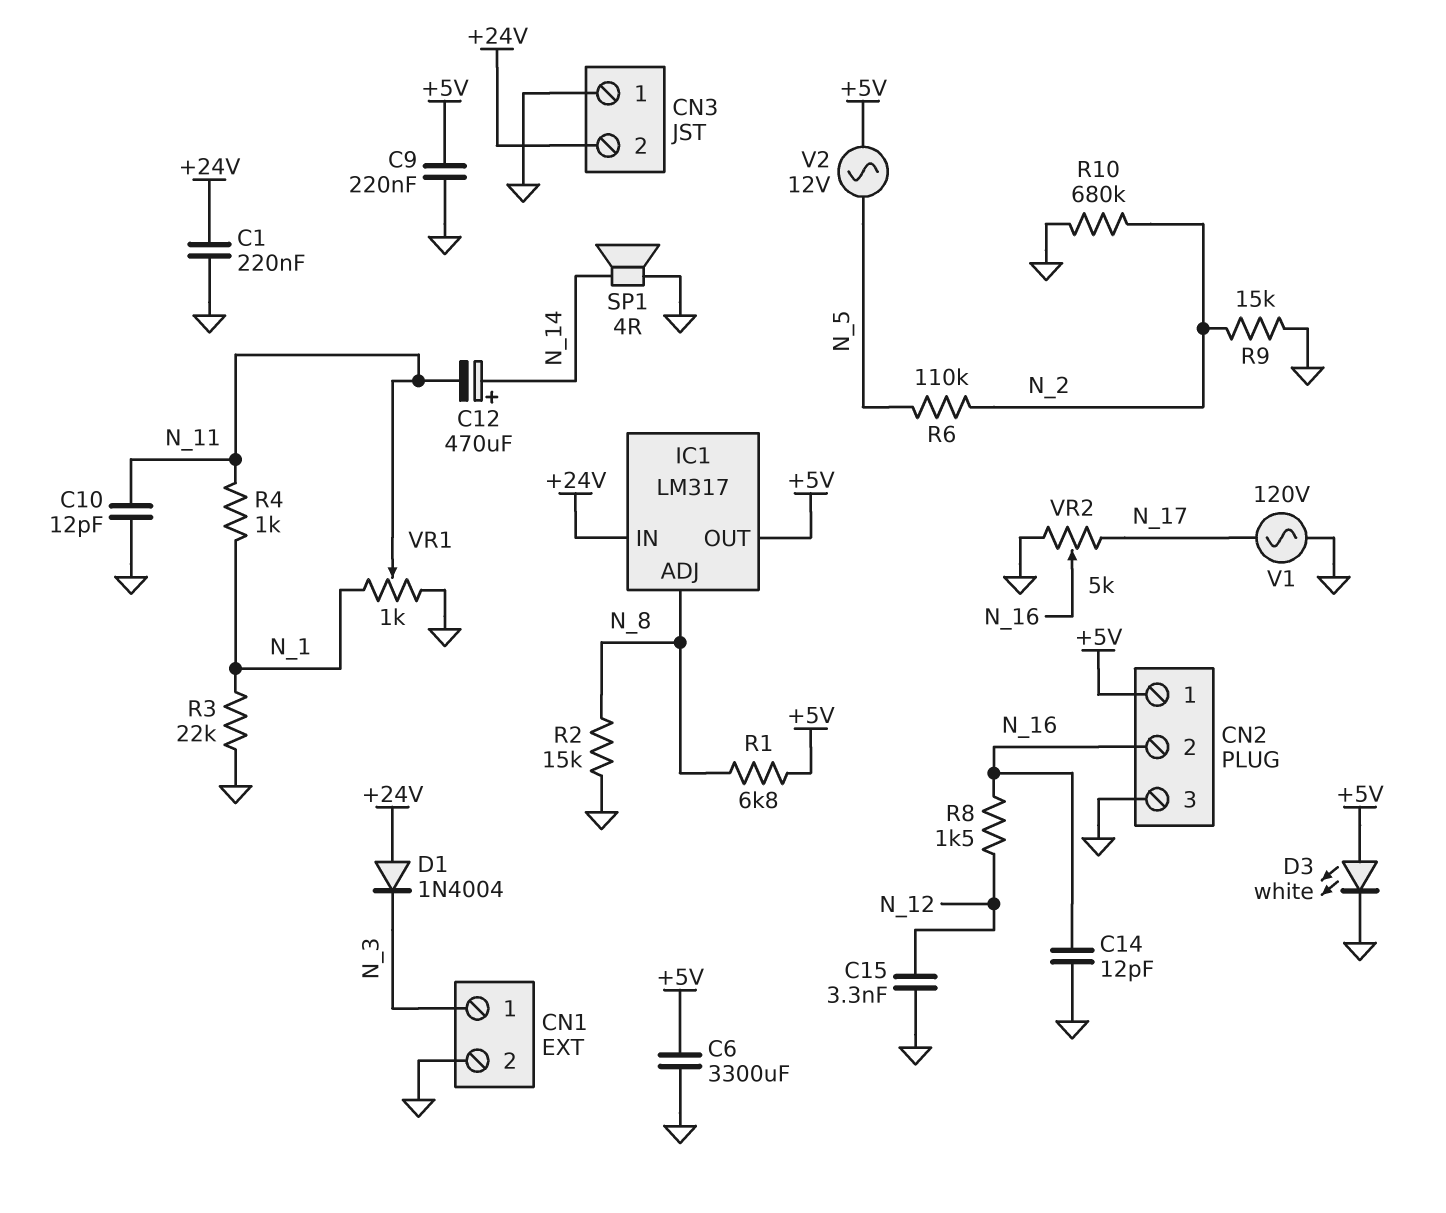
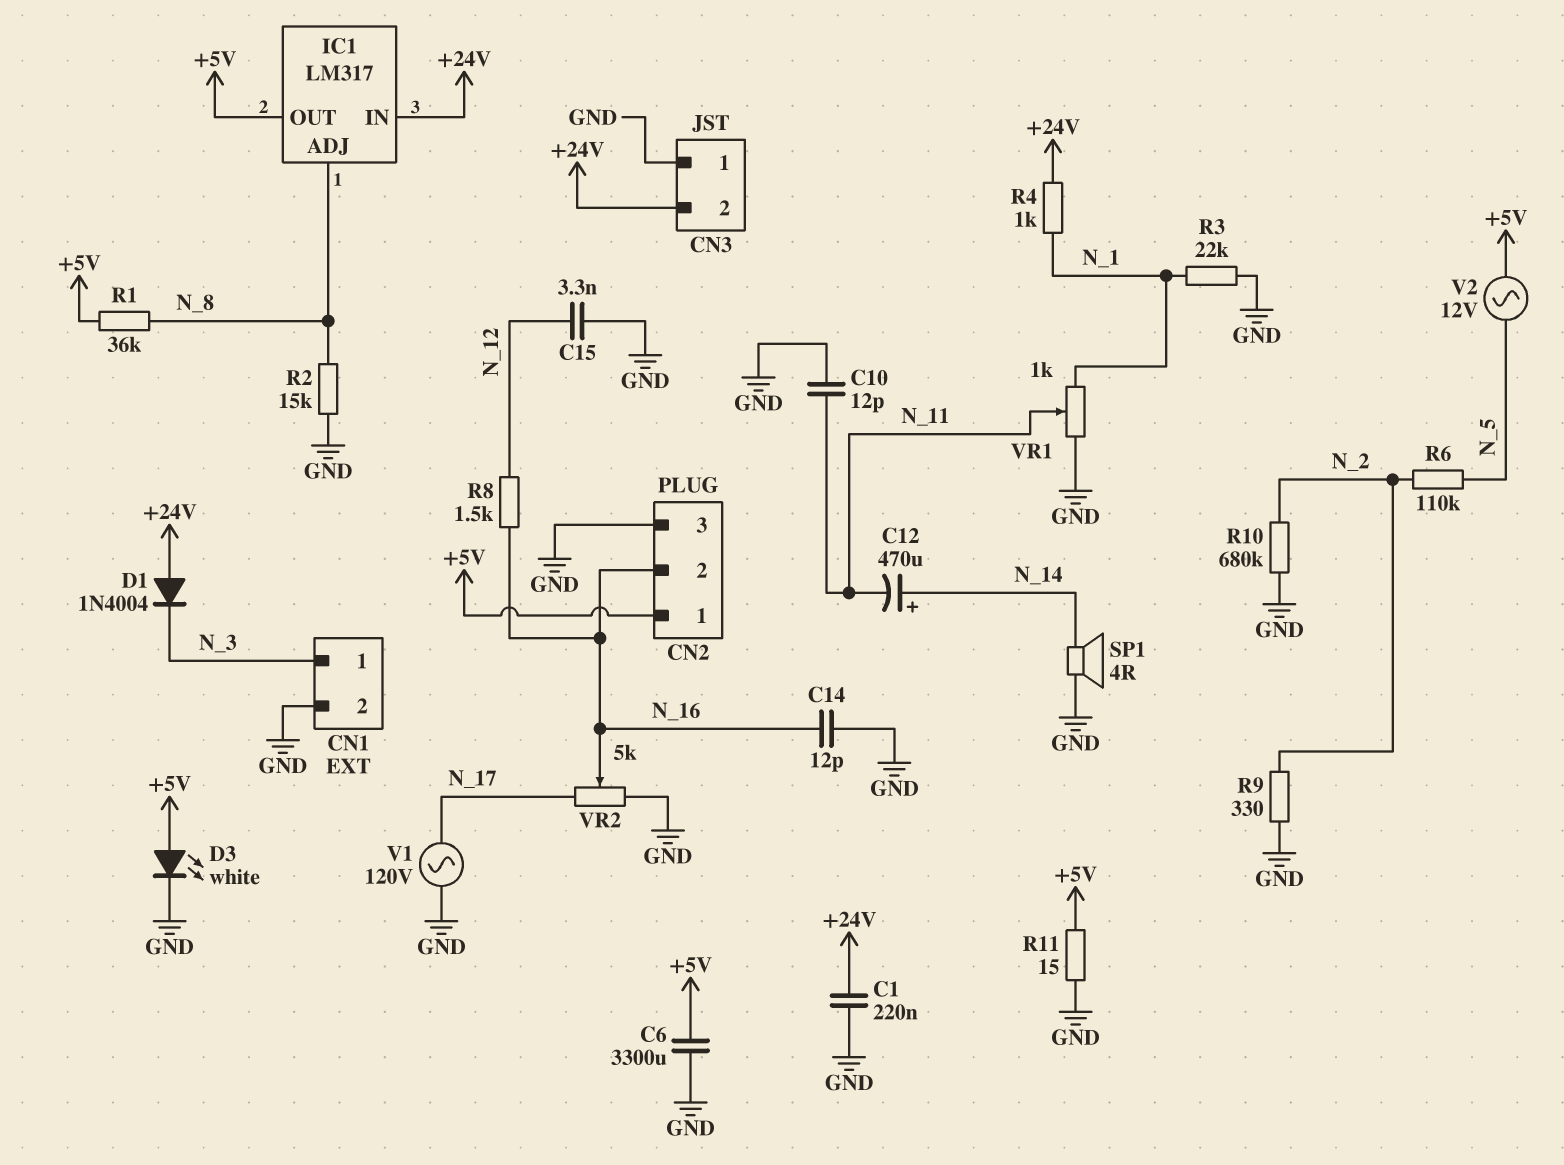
C9: 220nF (+5V, GND) -> none
R1: 6.8k (+5V, N_8) -> 36k (+5V, N_8)
R4: 1k (N_1, N_11) -> 1k (+24V, N_1)
R9: 15k (GND, N_2) -> 330 (GND, N_2)
R11: none -> 15 (+5V, GND)

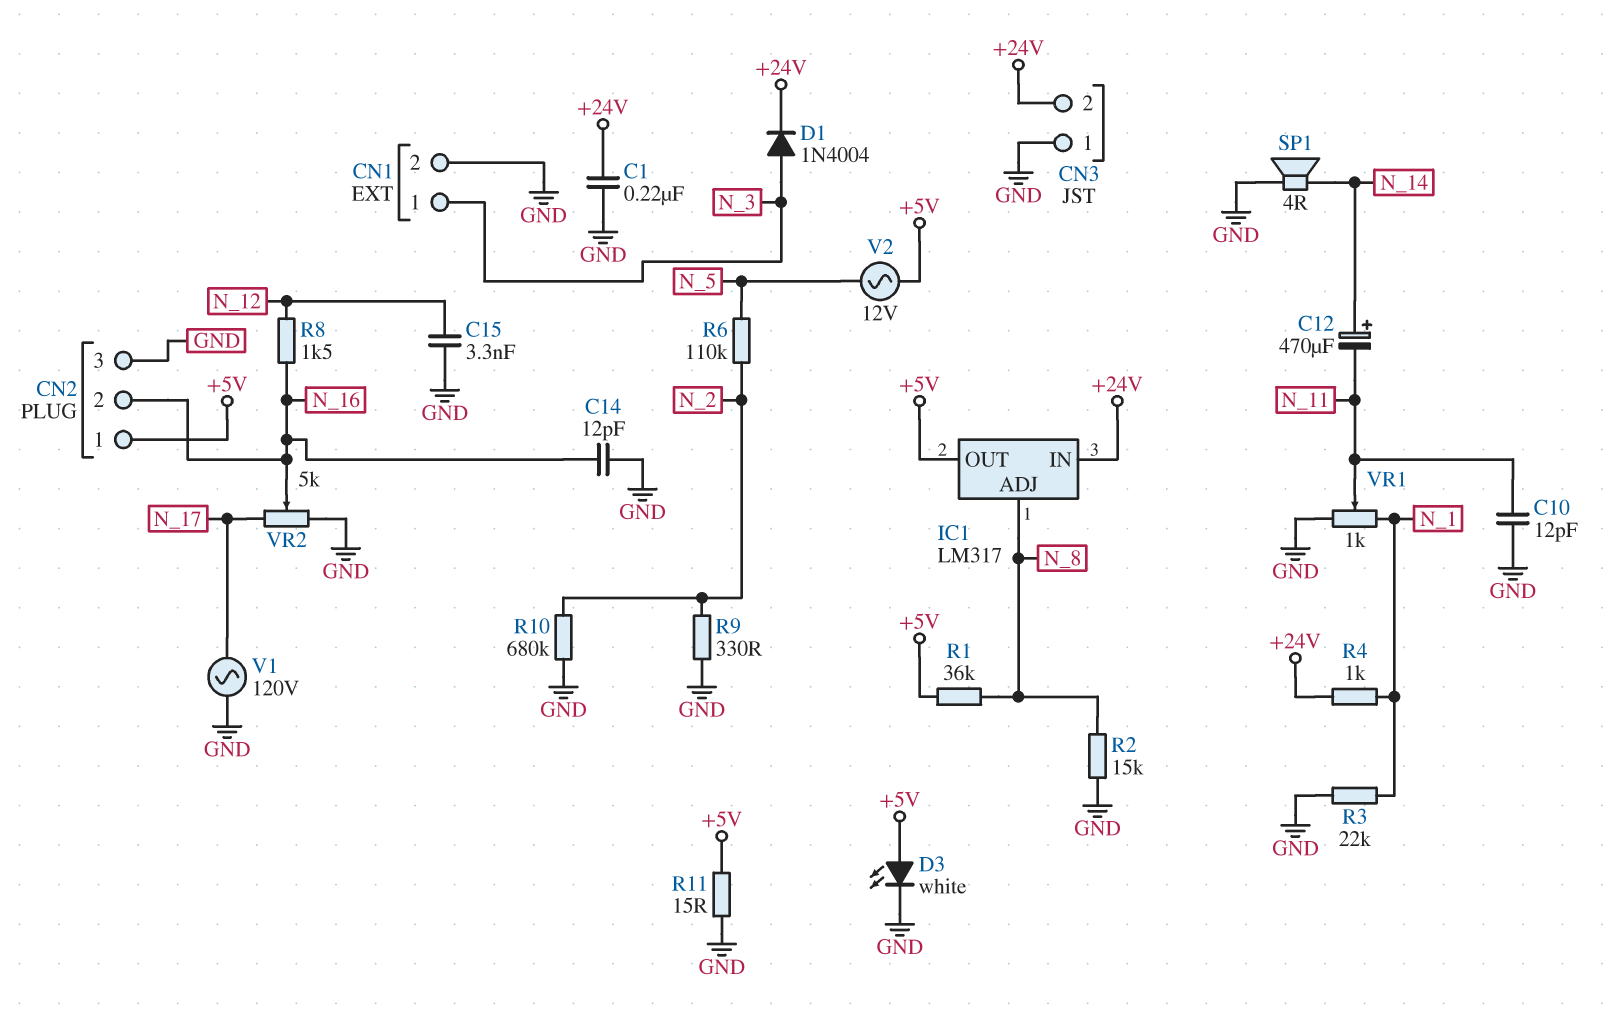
C6: 3300uF (+5V, GND) -> none
D1: diode 1N4004 (A +24V, K N_3) -> diode 1N4004 (A N_3, K +24V)

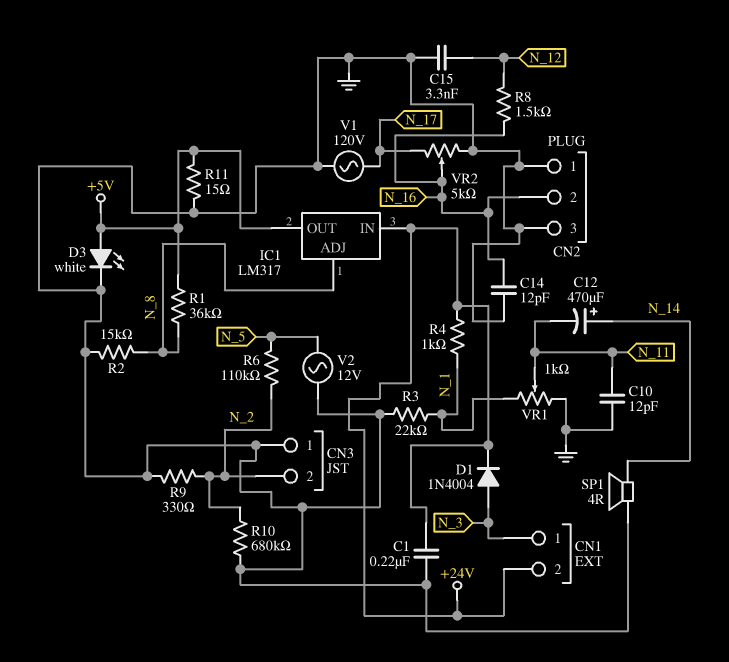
CN1 pin 2: GND -> +24V
CN2 pin 1: +5V -> GND
CN3 pin 2: +24V -> N_2
V2: AC 12V (+5V, N_5) -> AC 12V (GND, N_5)

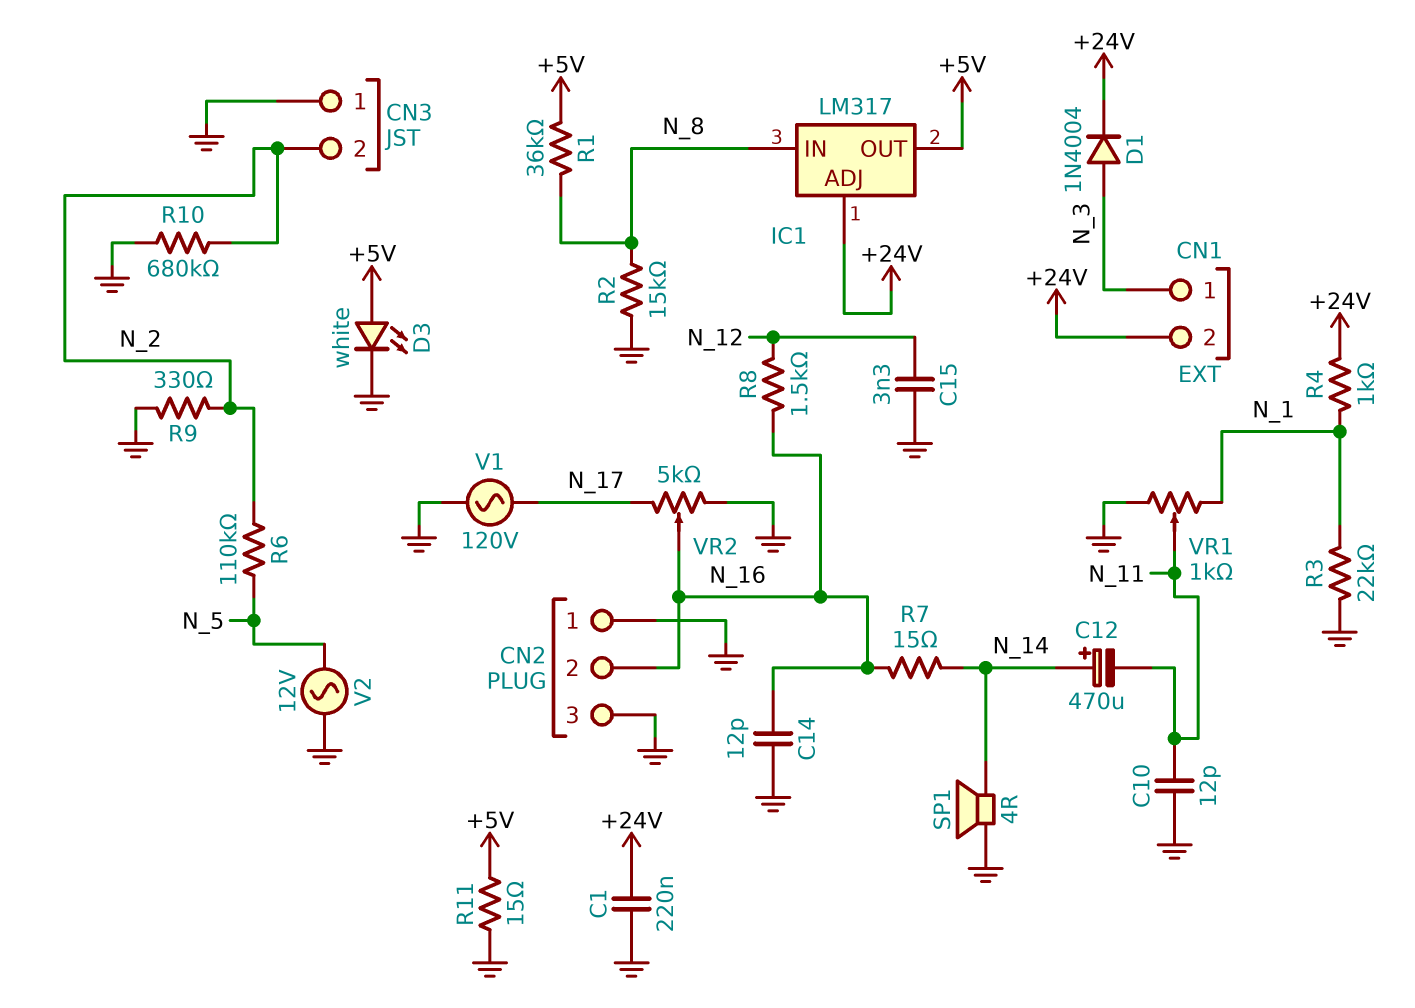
IC1 pin ADJ: N_8 -> +24V
IC1 pin IN: +24V -> N_8
R7: none -> 15 (N_14, N_16)

